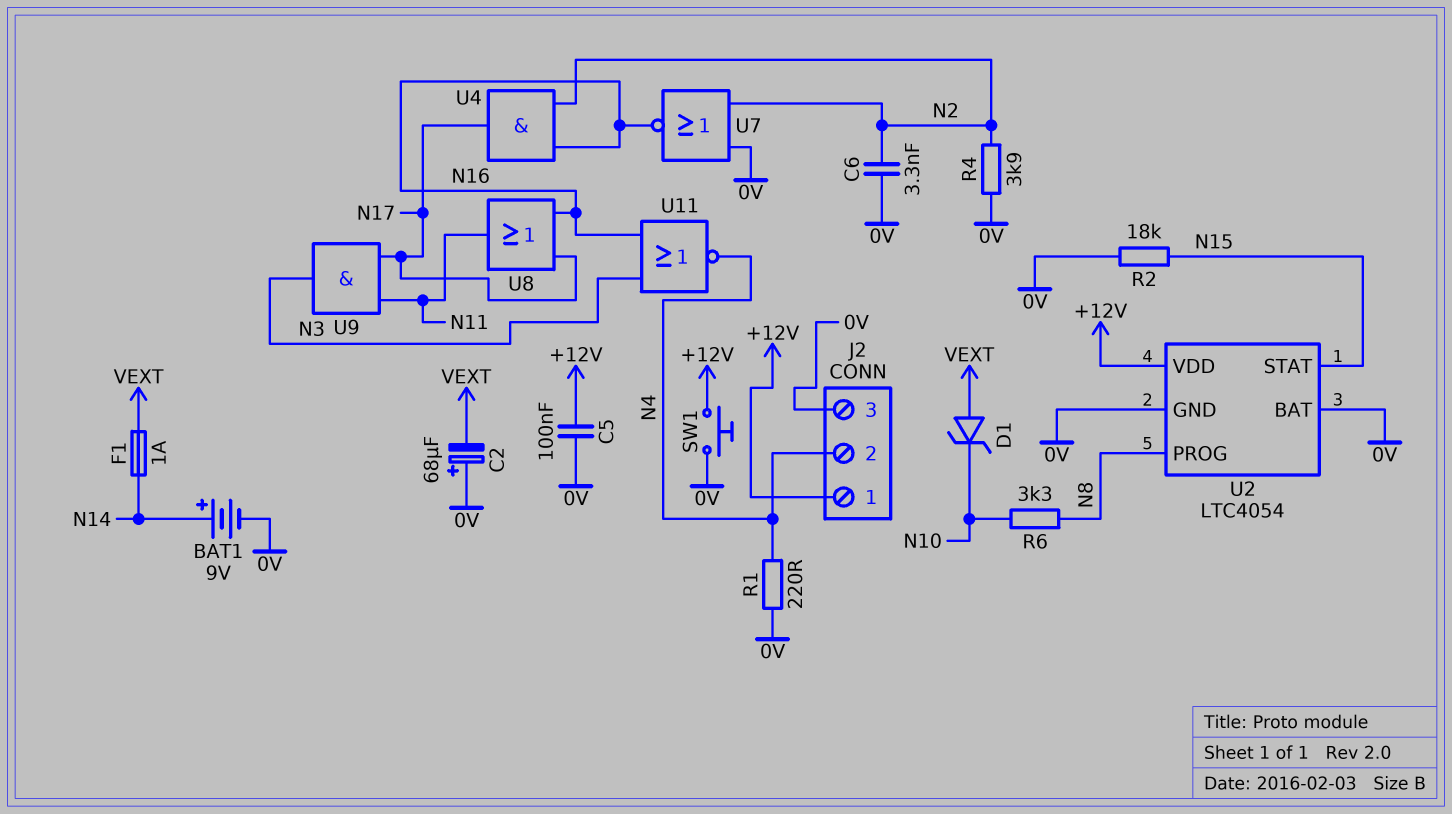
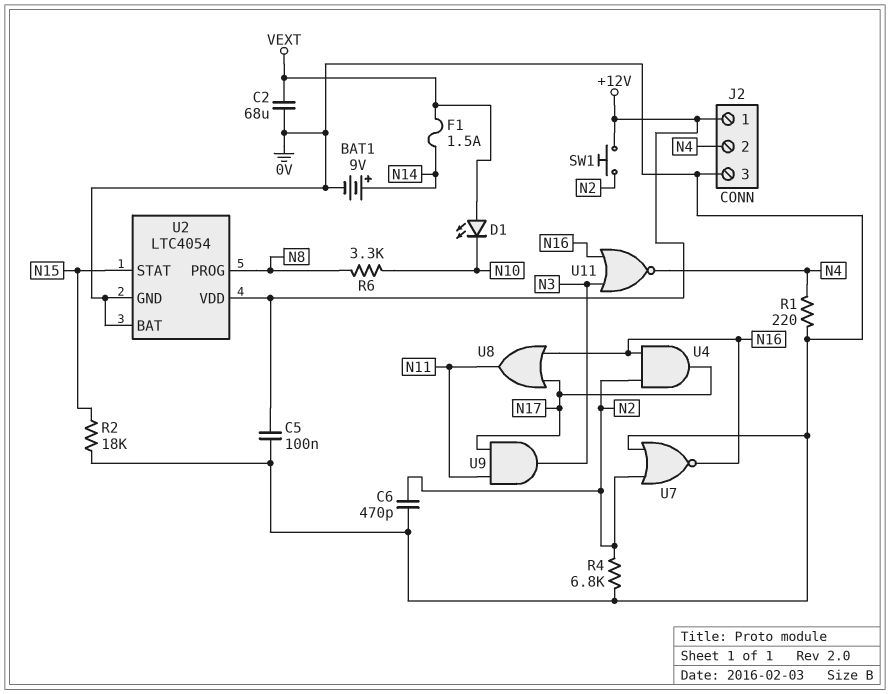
C2: 68uF (plus 0V, minus VEXT) -> 68uF (0V, VEXT)
C6: 3.3nF (0V, N2) -> 470pF (0V, N2)
D1: zener (A VEXT, K N10) -> LED (A VEXT, K N10)
F1: 1A (N14, VEXT) -> 1.5A (N14, VEXT)
R4: 3.9k (0V, N2) -> 6.8k (0V, N2)
SW1: button (+12V, 0V) -> button (+12V, N2)

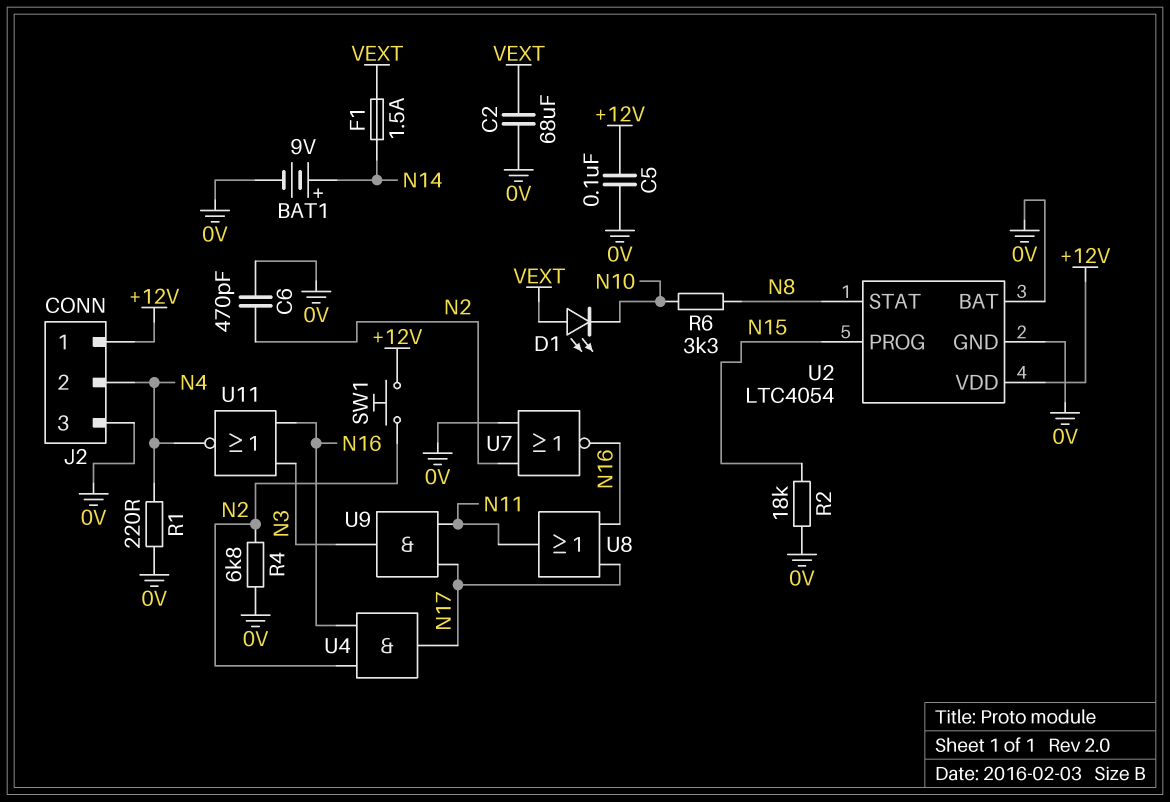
U2 pin PROG: N8 -> N15
U2 pin STAT: N15 -> N8

